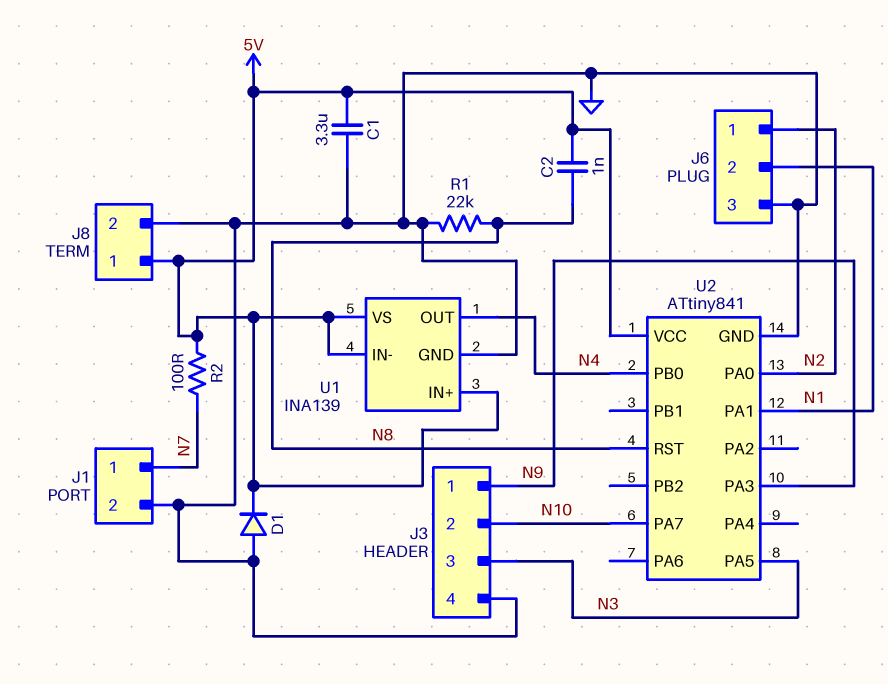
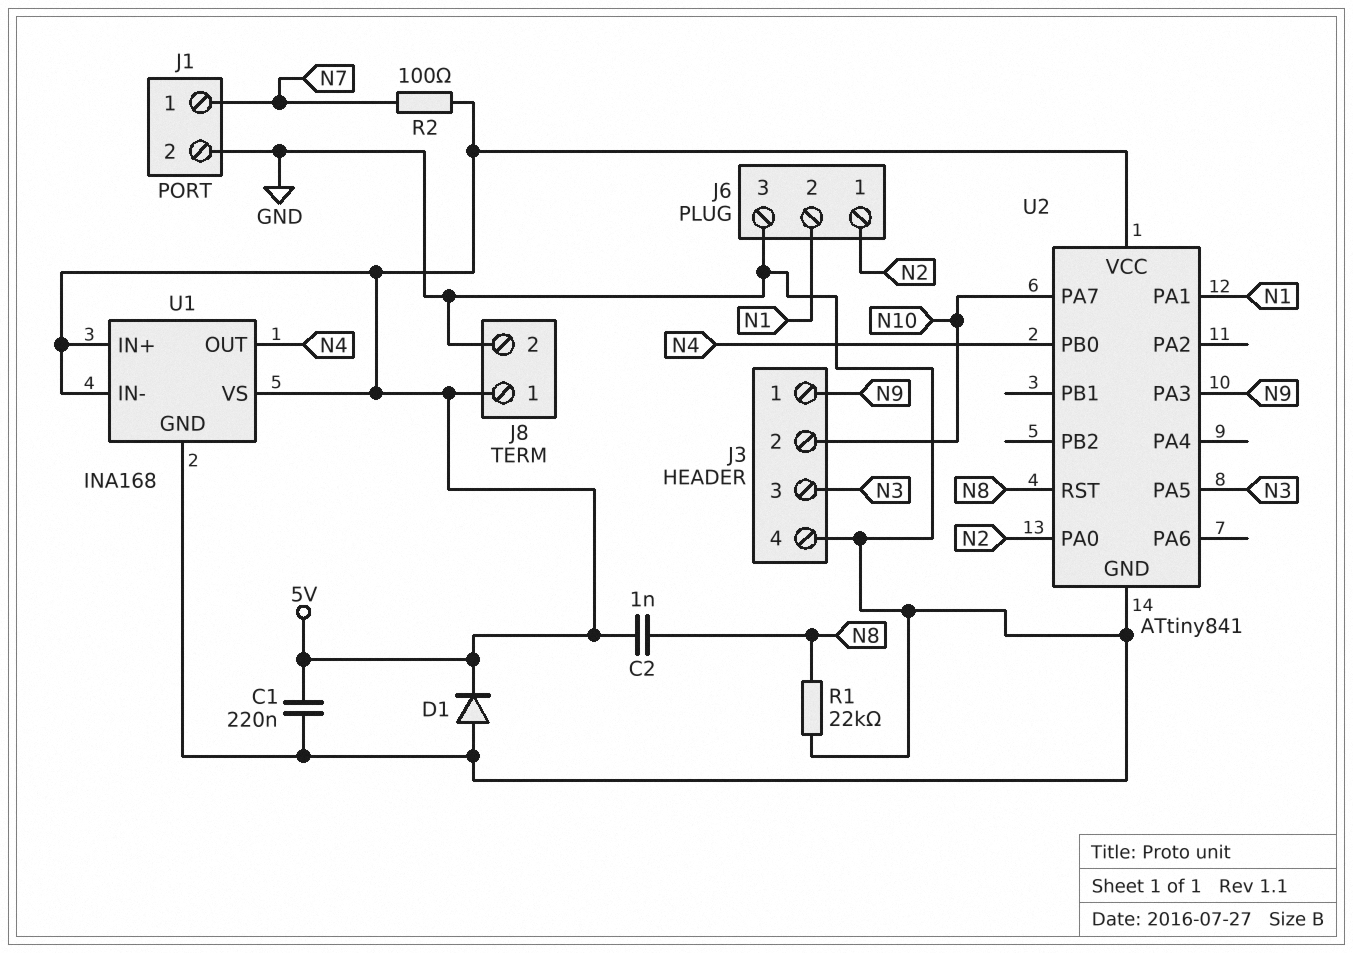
C1: 3.3uF (5V, GND) -> 220nF (5V, GND)
U1: INA139 -> INA168

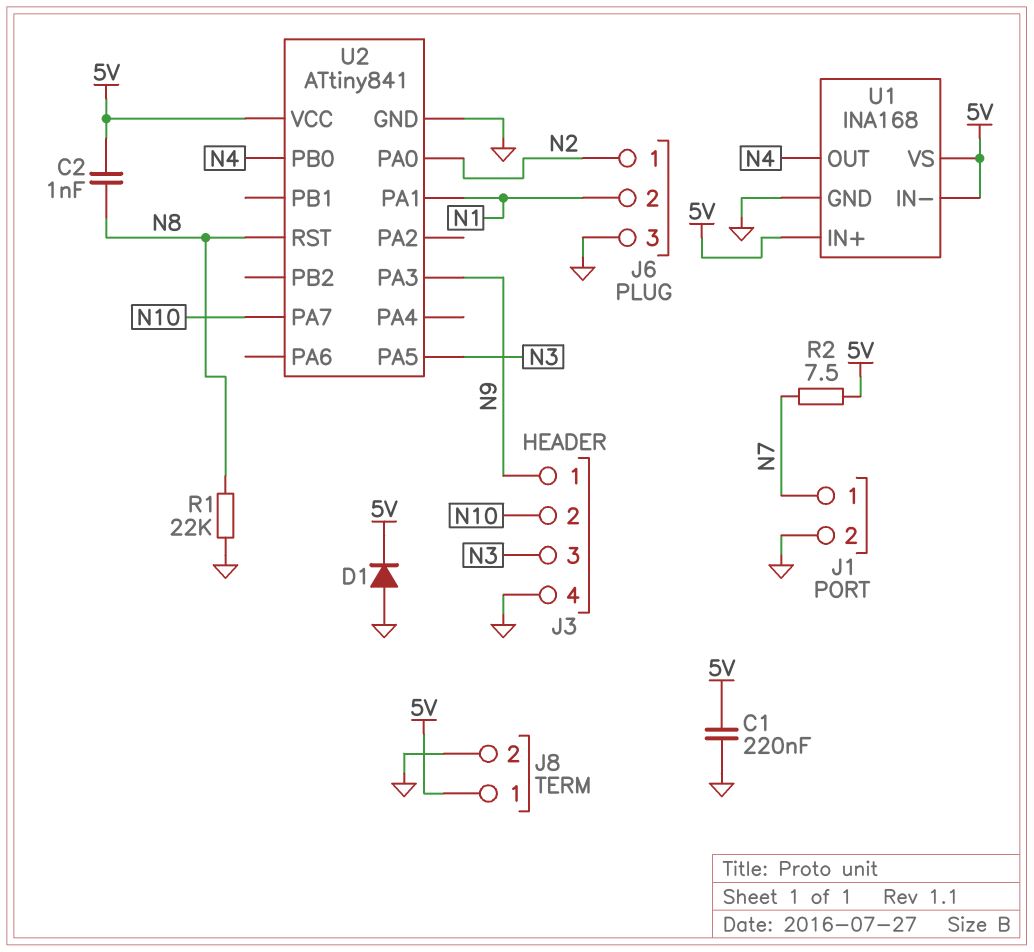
R2: 100 (5V, N7) -> 7.5 (5V, N7)

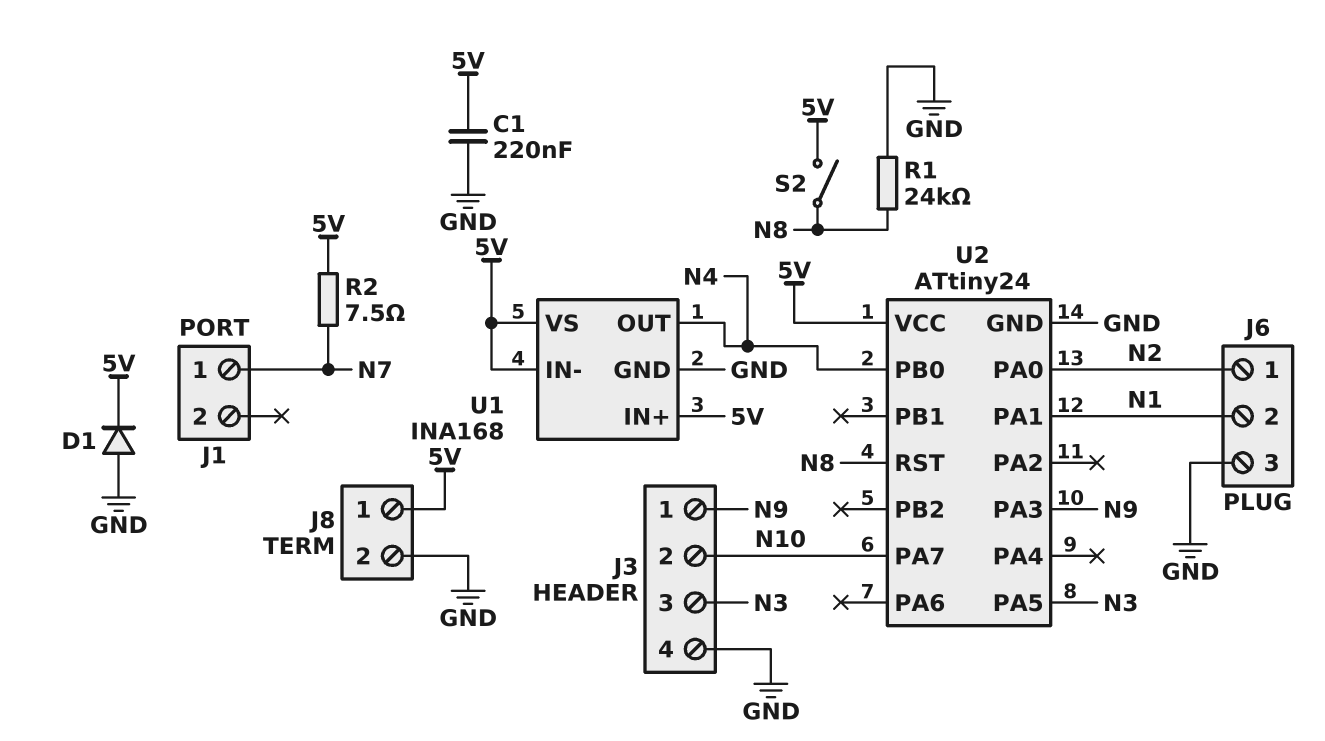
C2: 1nF (5V, N8) -> none
J1 pin 2: GND -> none
R1: 22k (GND, N8) -> 24k (GND, N8)
S2: none -> switch (5V, N8)
U2: ATtiny841 -> ATtiny24

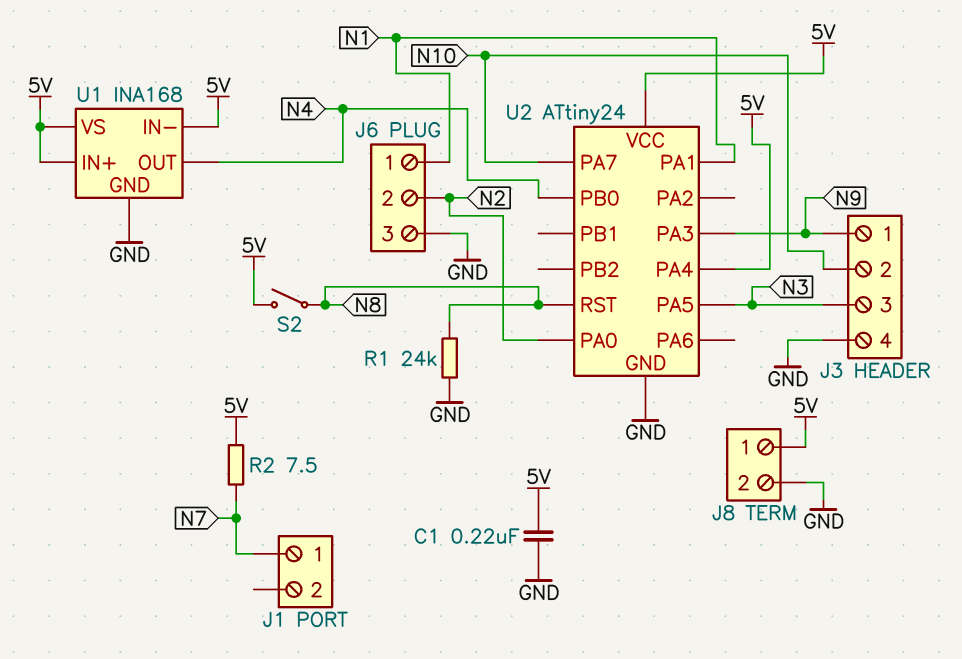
D1: diode (A GND, K 5V) -> none
J6 pin 1: N2 -> N1
J6 pin 2: N1 -> N2
U2 pin PA4: none -> 5V

